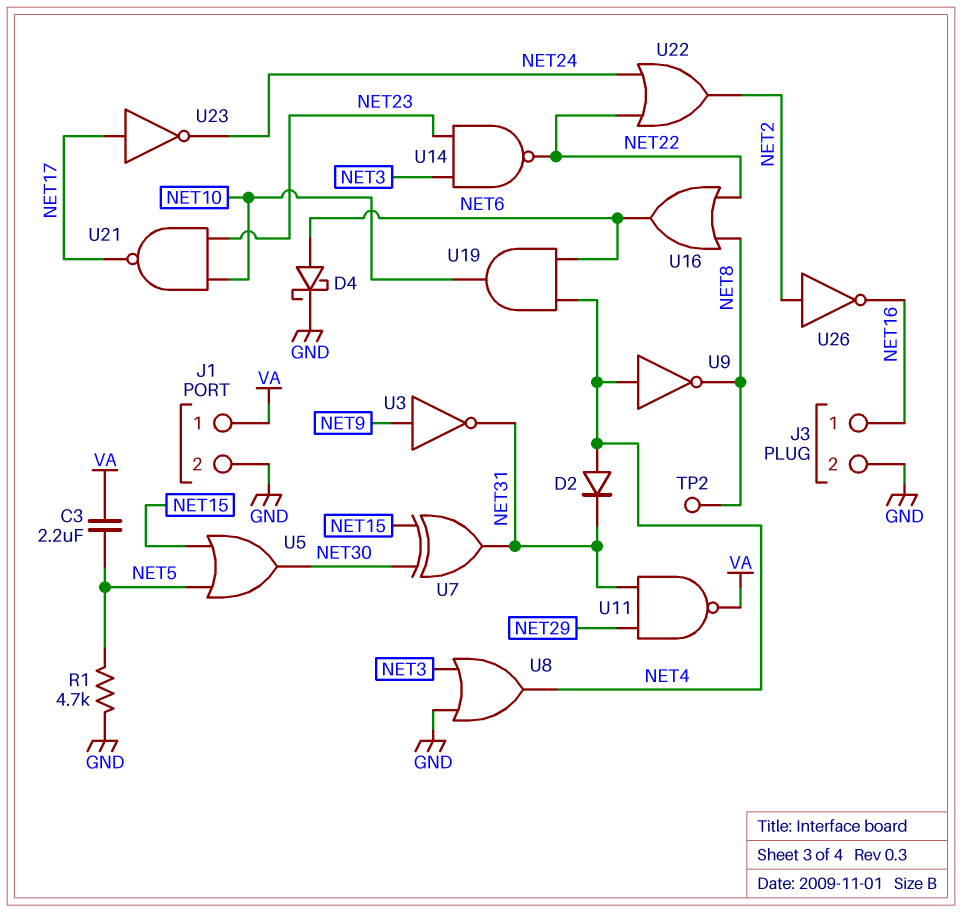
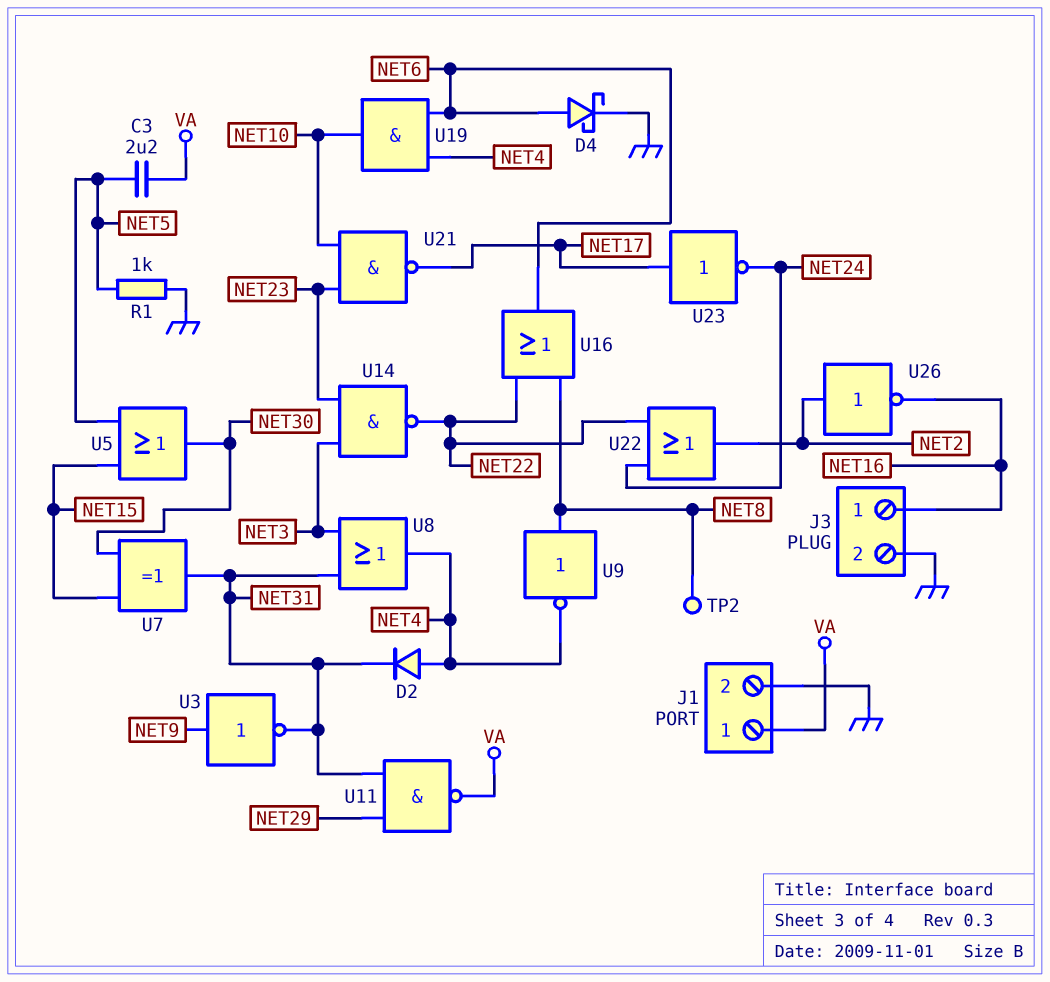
R1: 4.7k (GND, NET5) -> 1k (GND, NET5)
U8: OR (in GND, in NET3, out NET4) -> OR (in NET3, in NET31, out NET4)
U9: NOT (in NET4, out NET8) -> NOT (in NET8, out NET4)

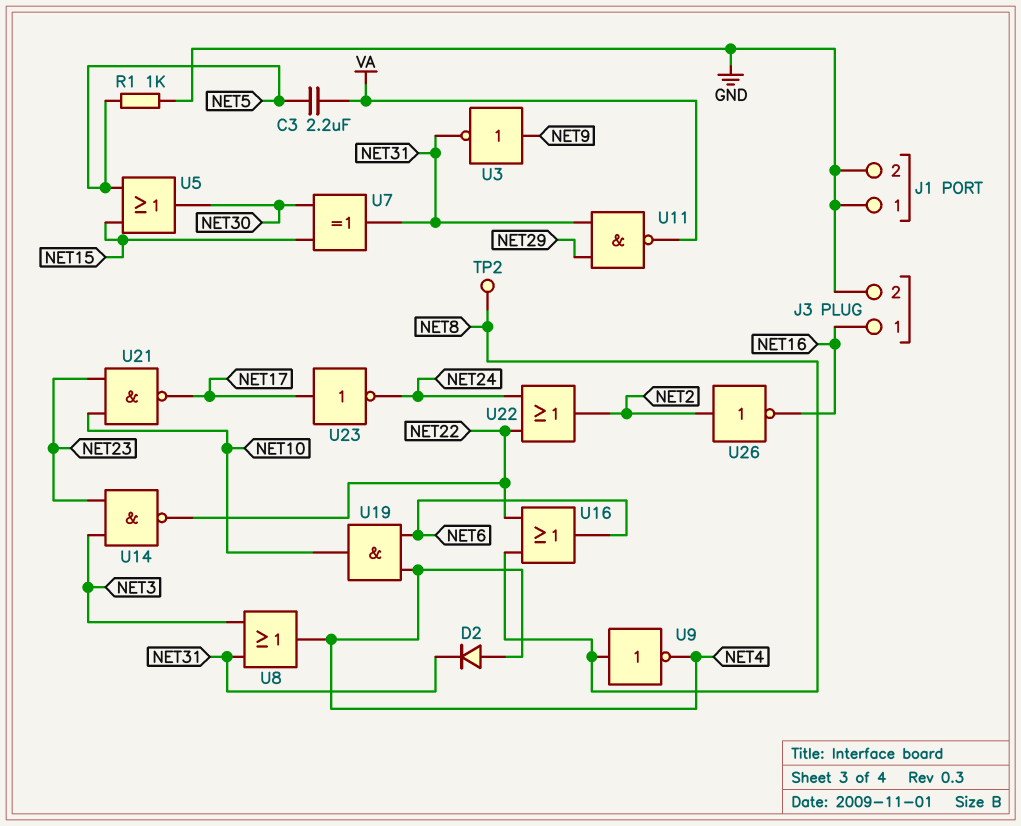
D4: schottky (A NET6, K GND) -> none
J1 pin 1: VA -> GND

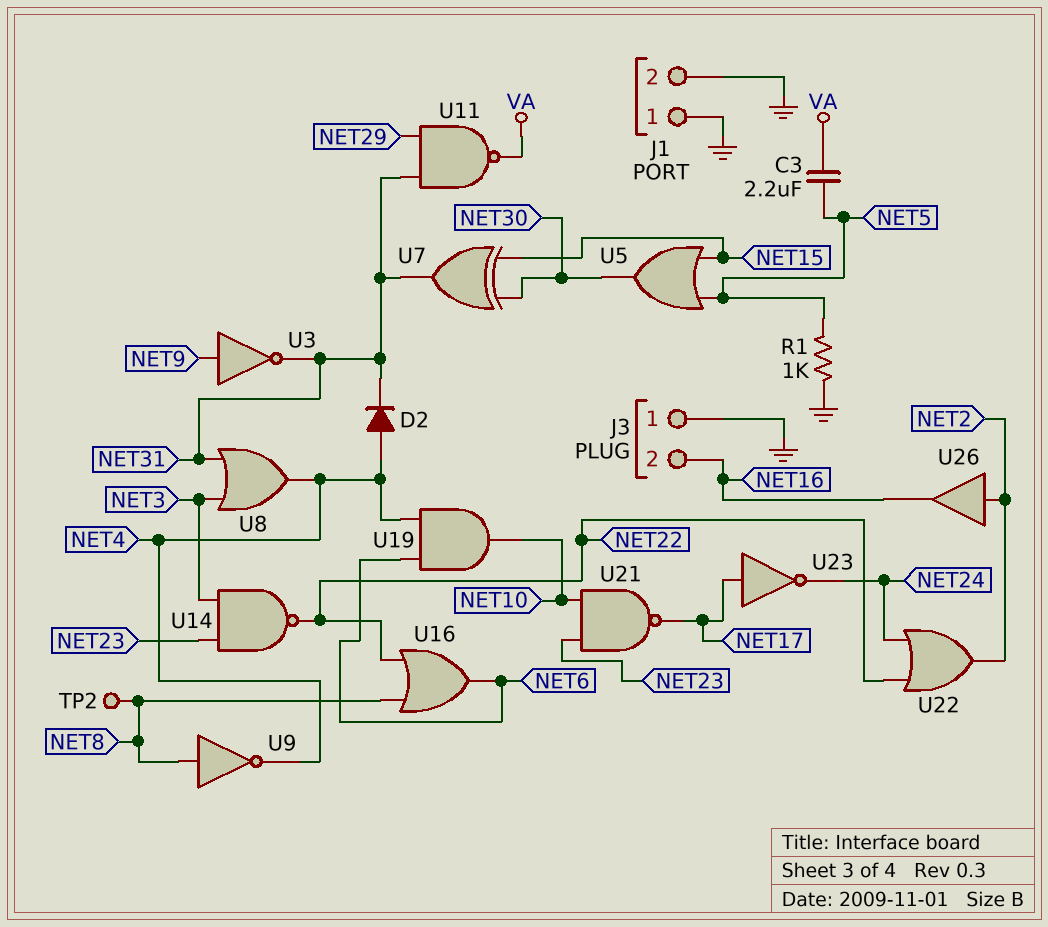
J3 pin 1: NET16 -> GND
J3 pin 2: GND -> NET16
U26: NOT (in NET2, out NET16) -> buffer (in NET2, out NET16)

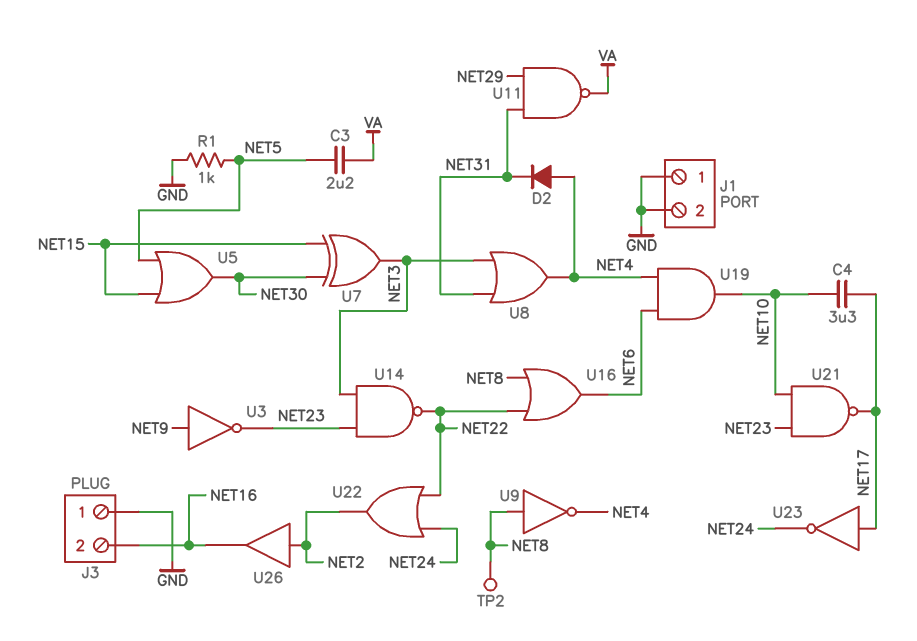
C4: none -> 3.3uF (NET10, NET17)
U3: NOT (in NET9, out NET31) -> NOT (in NET9, out NET23)
U7: XOR (in NET15, in NET30, out NET31) -> XOR (in NET15, in NET30, out NET3)

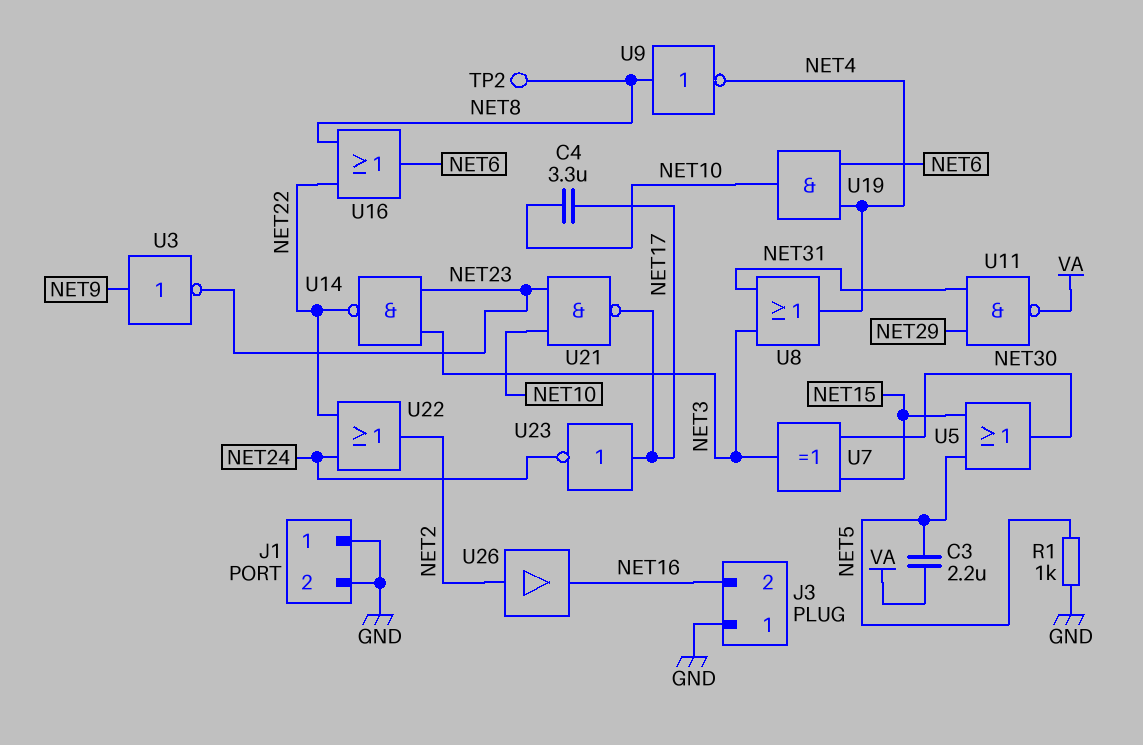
D2: diode (A NET4, K NET31) -> none

